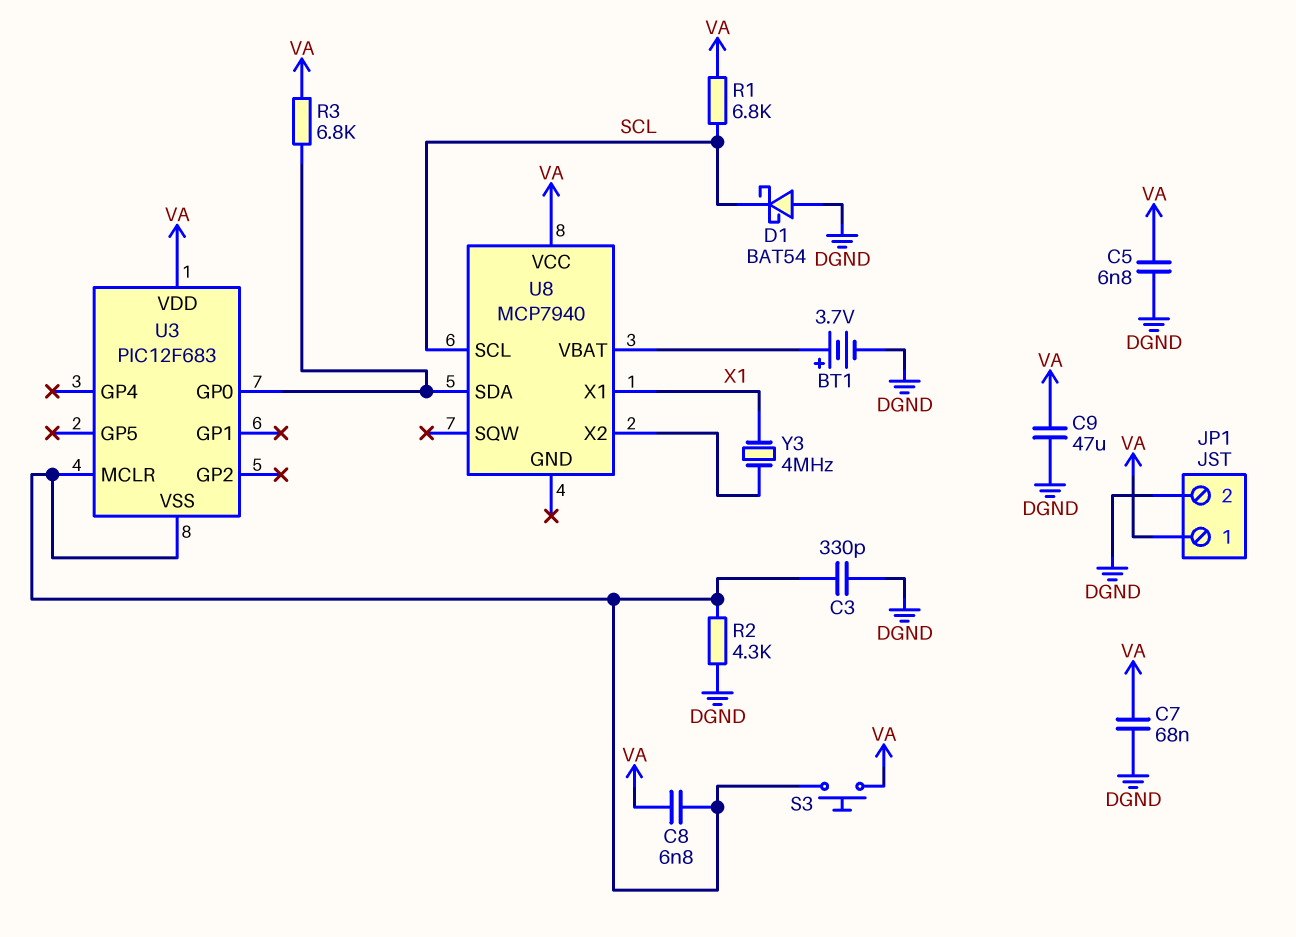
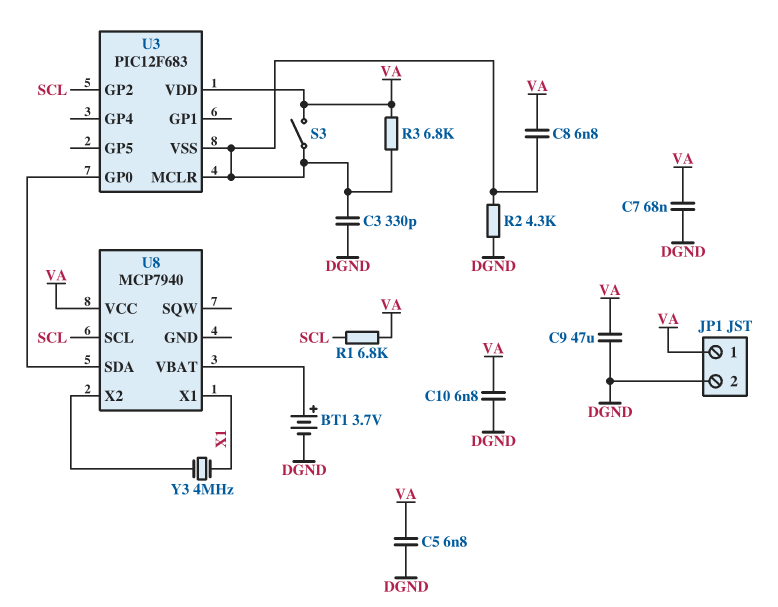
C10: none -> 6.8nF (DGND, VA)
D1: schottky BAT54 (A DGND, K SCL) -> none
R3: 6.8k (U3/GP0, VA) -> 6.8k (U3/MCLR, VA)
S3: button (U3/MCLR, VA) -> switch (U3/MCLR, VA)
U3 pin GP2: none -> SCL

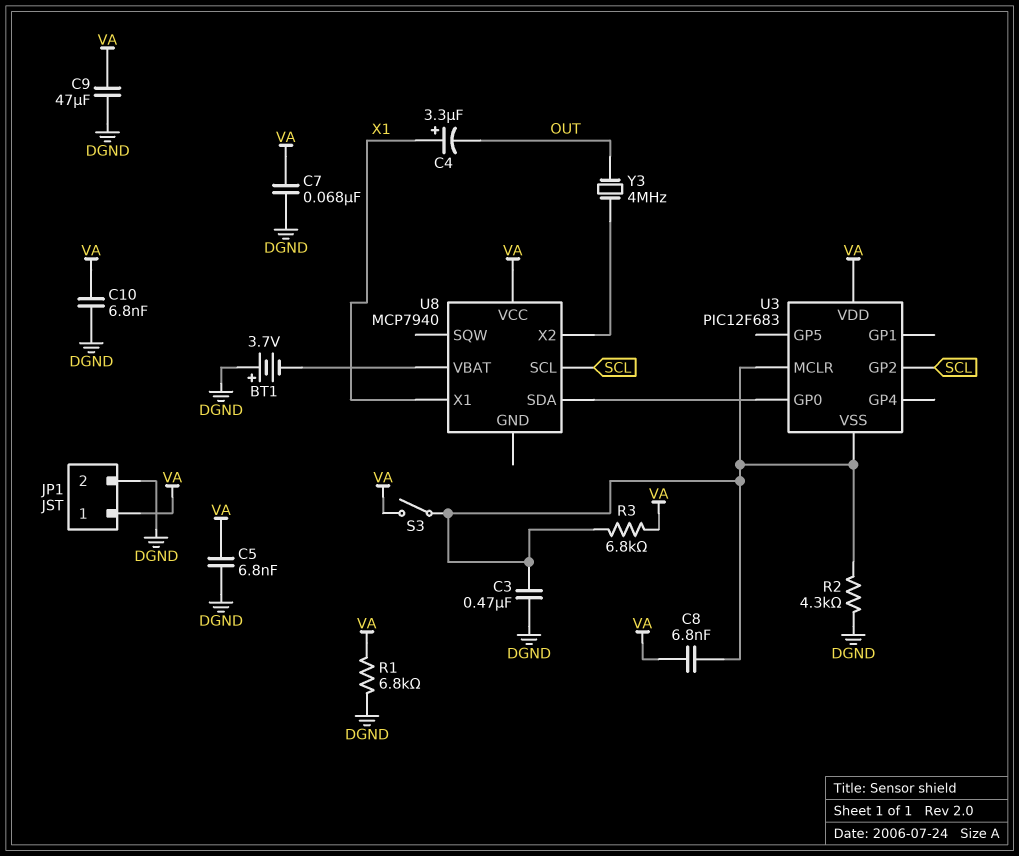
BT1: 3.7V (plus U8/VBAT, minus DGND) -> 3.7V (plus DGND, minus U8/VBAT)
C3: 330pF (DGND, U3/MCLR) -> 470nF (DGND, U3/MCLR)
C4: none -> 3.3uF (plus X1, minus OUT)
R1: 6.8k (SCL, VA) -> 6.8k (DGND, VA)
Y3: 4MHz (U8/X2, X1) -> 4MHz (OUT, U8/X2)

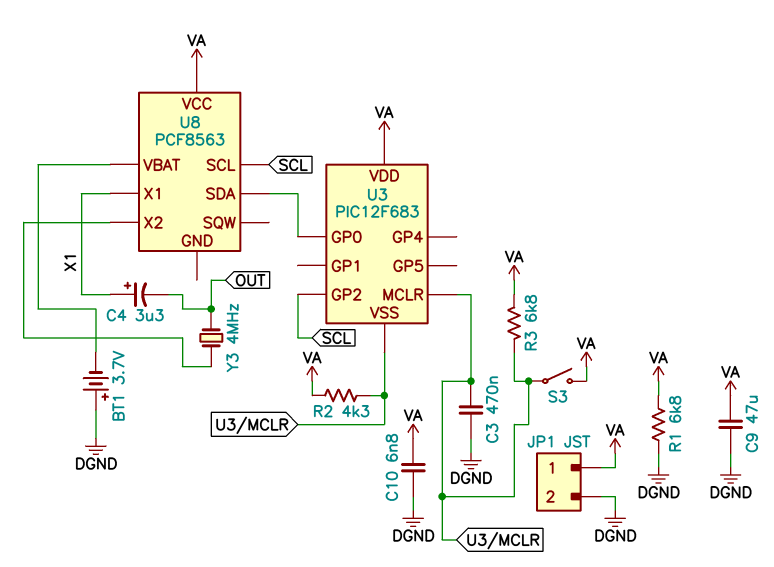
C5: 6.8nF (DGND, VA) -> none
C7: 68nF (DGND, VA) -> none
C8: 6.8nF (U3/MCLR, VA) -> none
R2: 4.3k (DGND, U3/MCLR) -> 4.3k (U3/MCLR, VA)
U8: MCP7940 -> PCF8563

